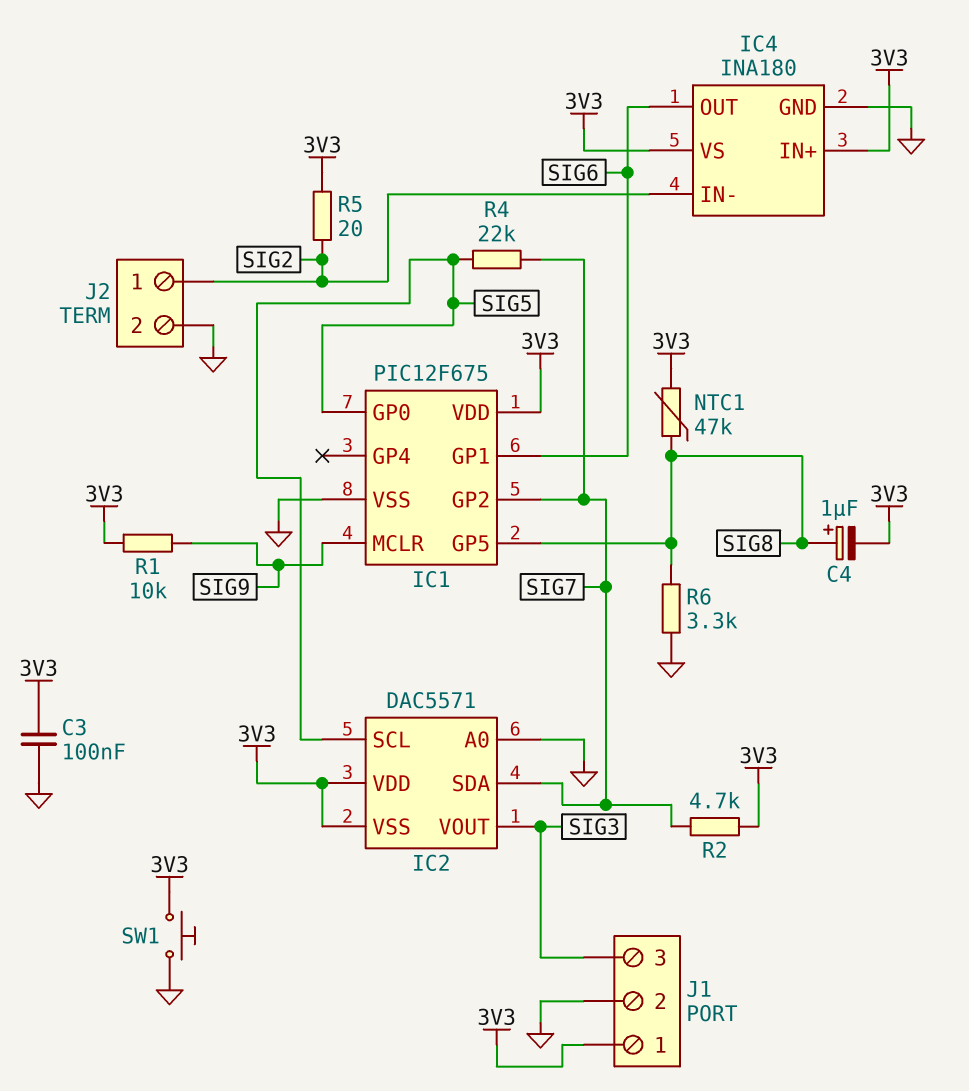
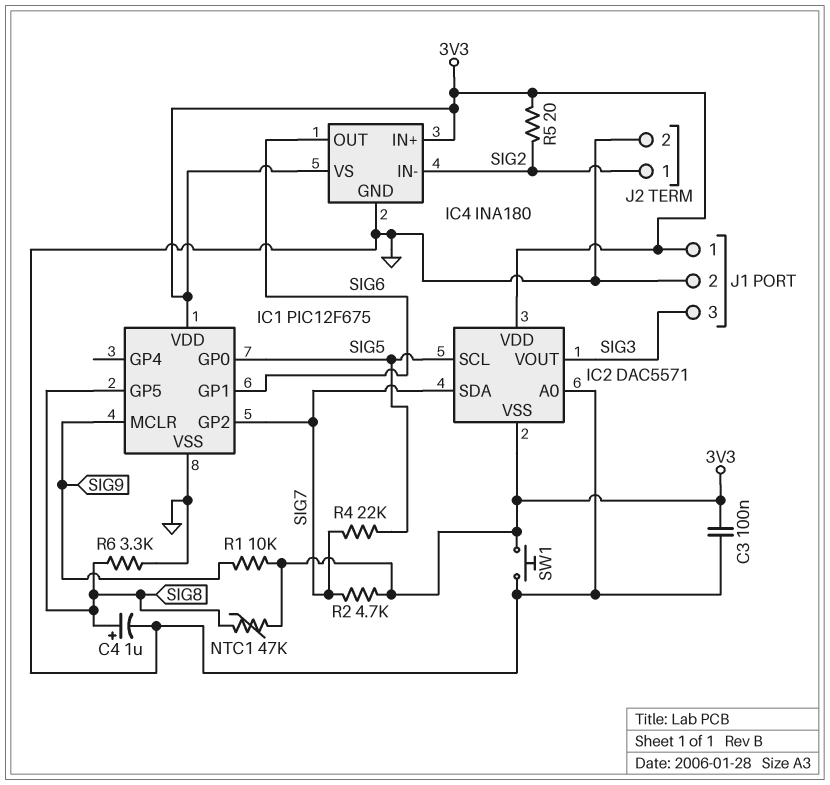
C4: 1uF (plus SIG8, minus 3V3) -> 1uF (plus SIG8, minus GND)

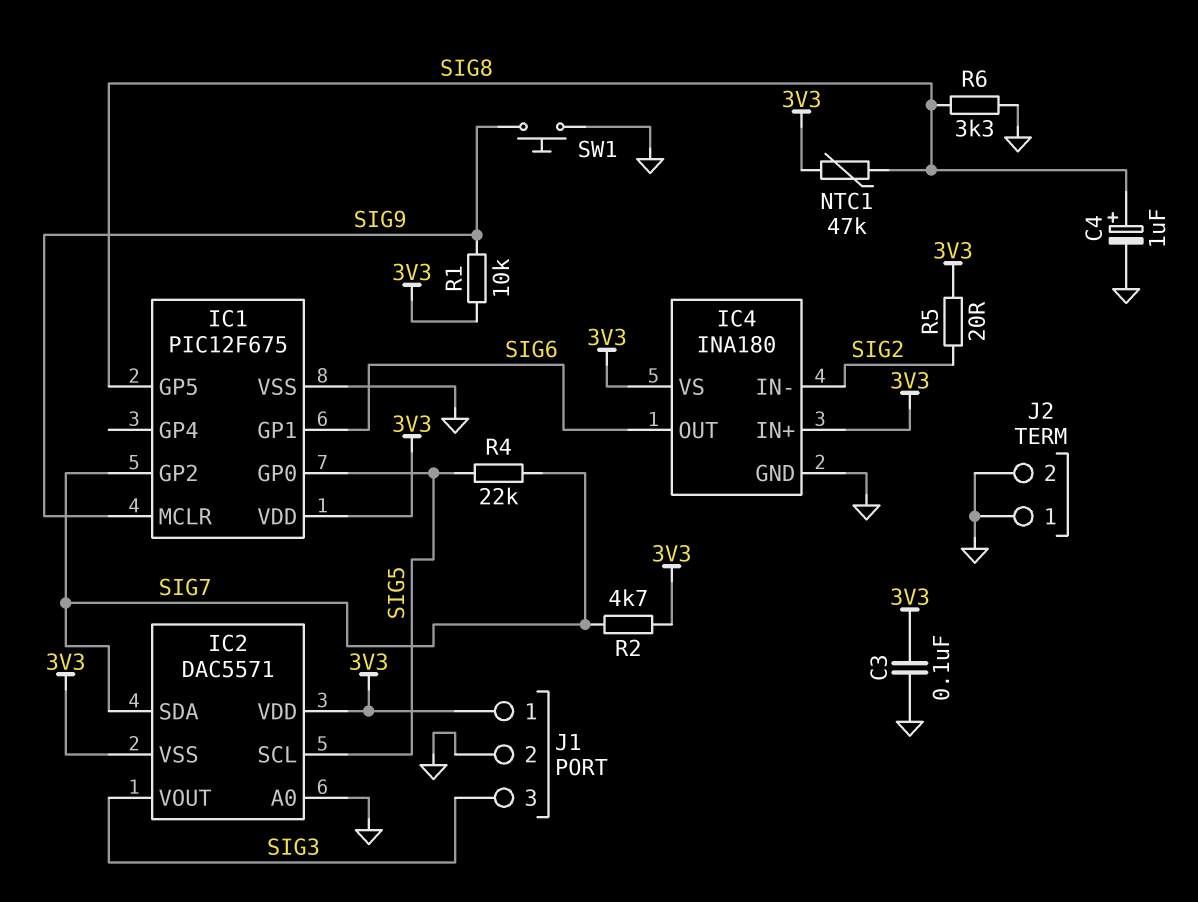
J2 pin 1: SIG2 -> GND
SW1: button (3V3, GND) -> button (GND, SIG9)

